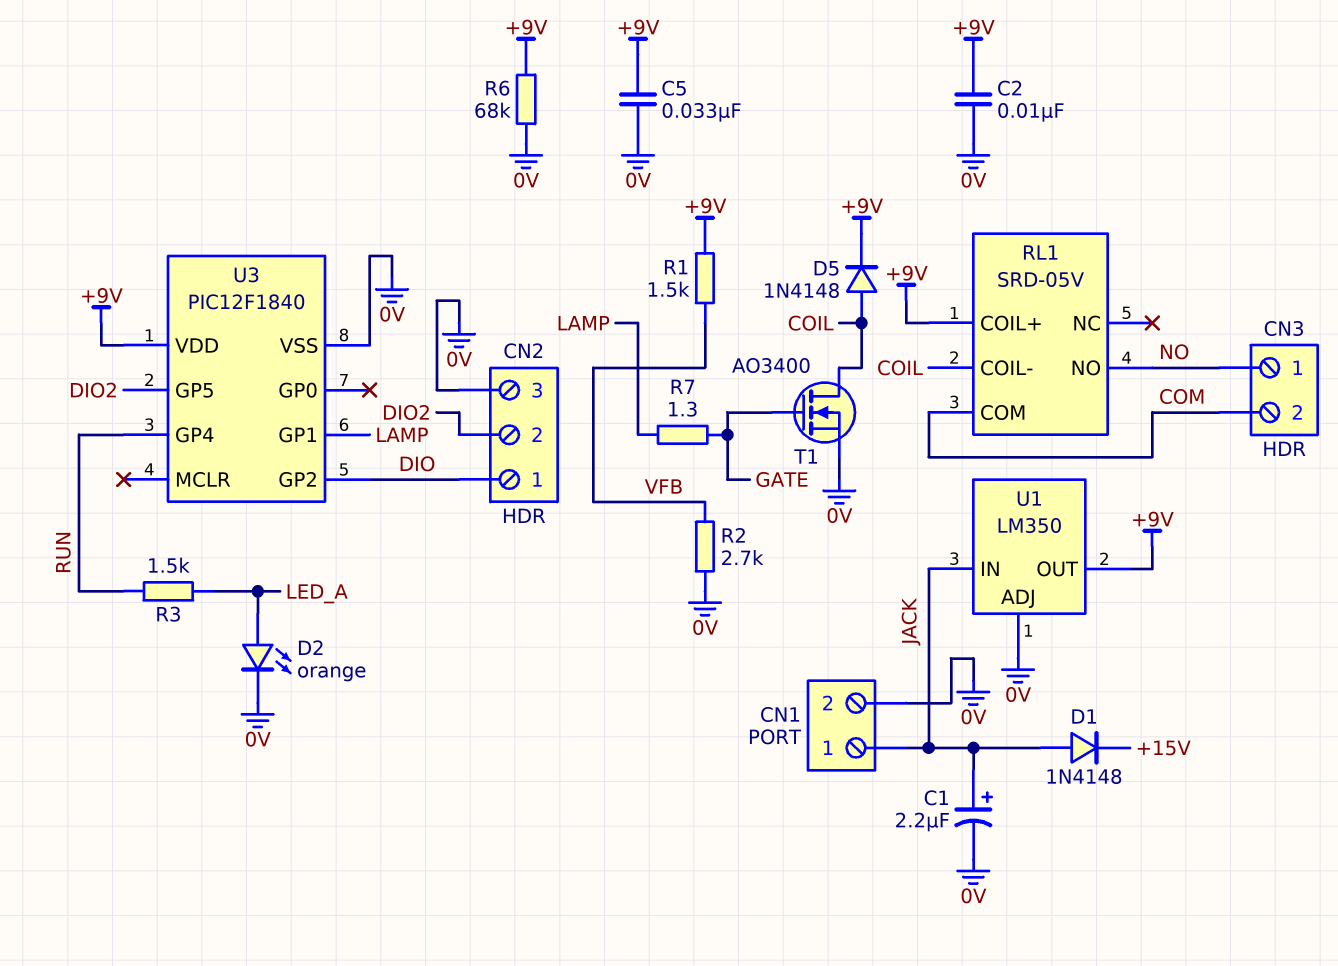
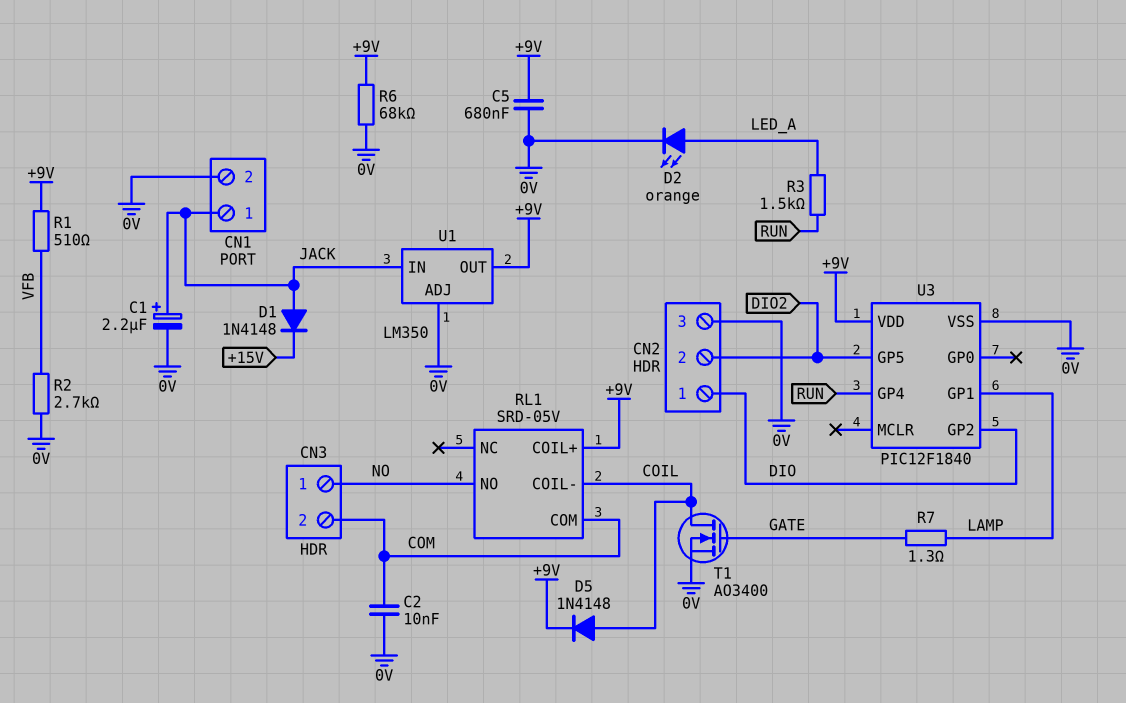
C2: 10nF (+9V, 0V) -> 10nF (0V, COM)
C5: 33nF (+9V, 0V) -> 680nF (+9V, 0V)
R1: 1.5k (+9V, VFB) -> 510 (+9V, VFB)

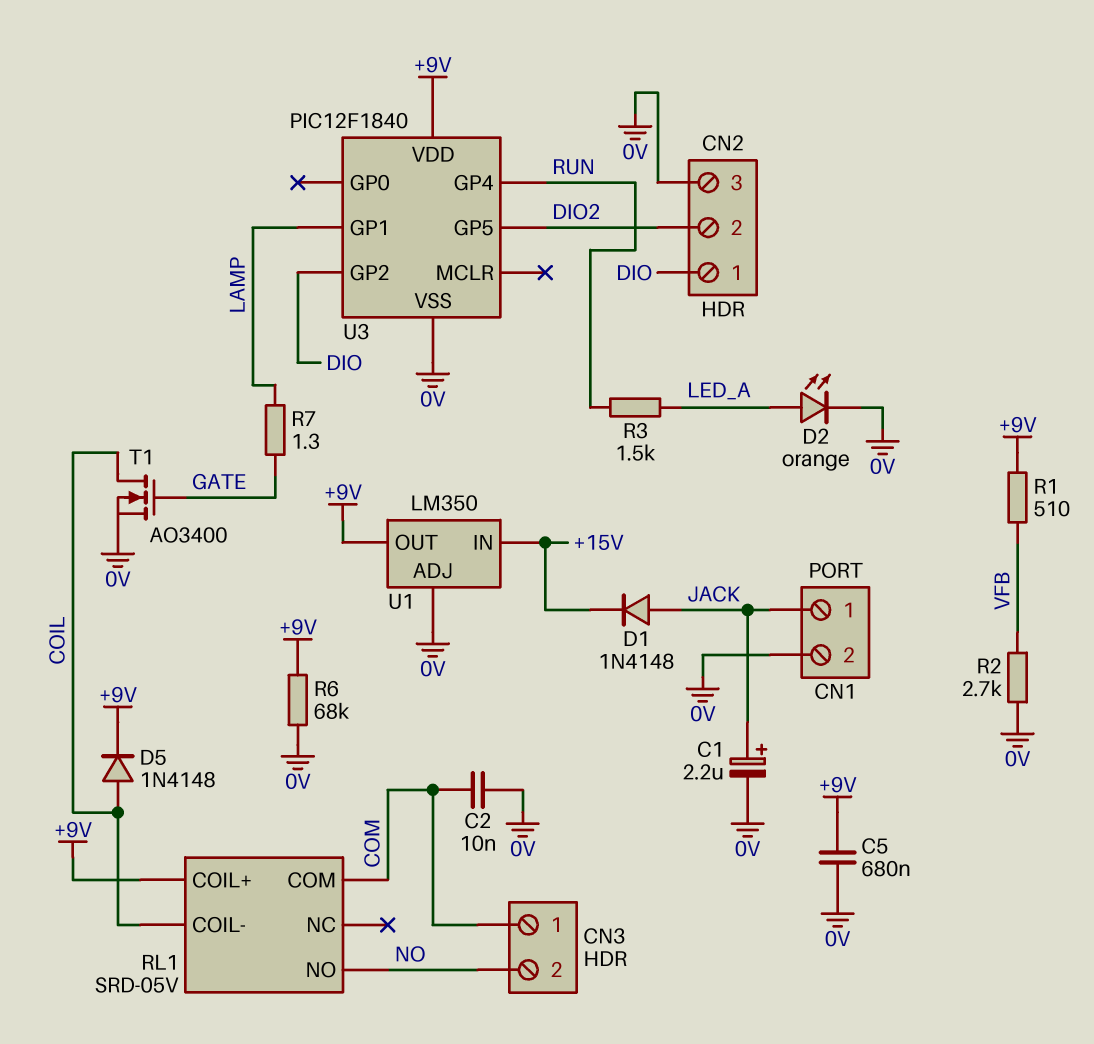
CN3 pin 1: NO -> COM
CN3 pin 2: COM -> NO
U1 pin IN: JACK -> +15V

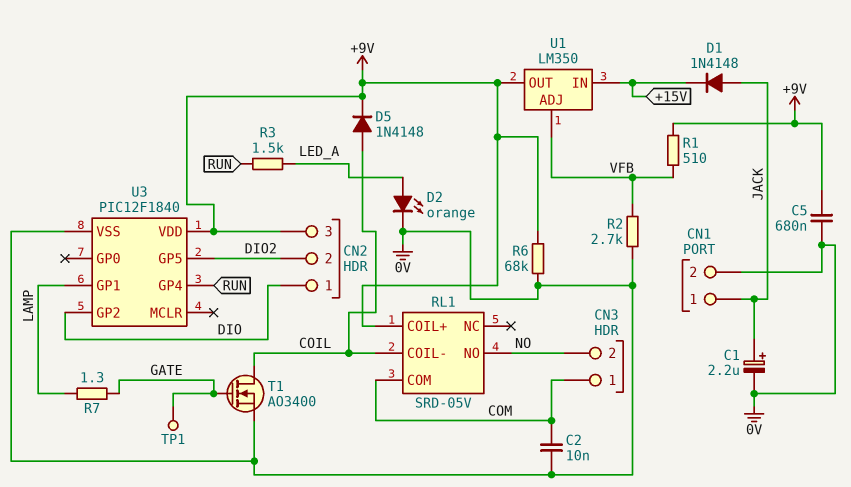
CN2 pin 3: 0V -> +9V
TP1: none -> test point (GATE)
U1 pin ADJ: 0V -> VFB

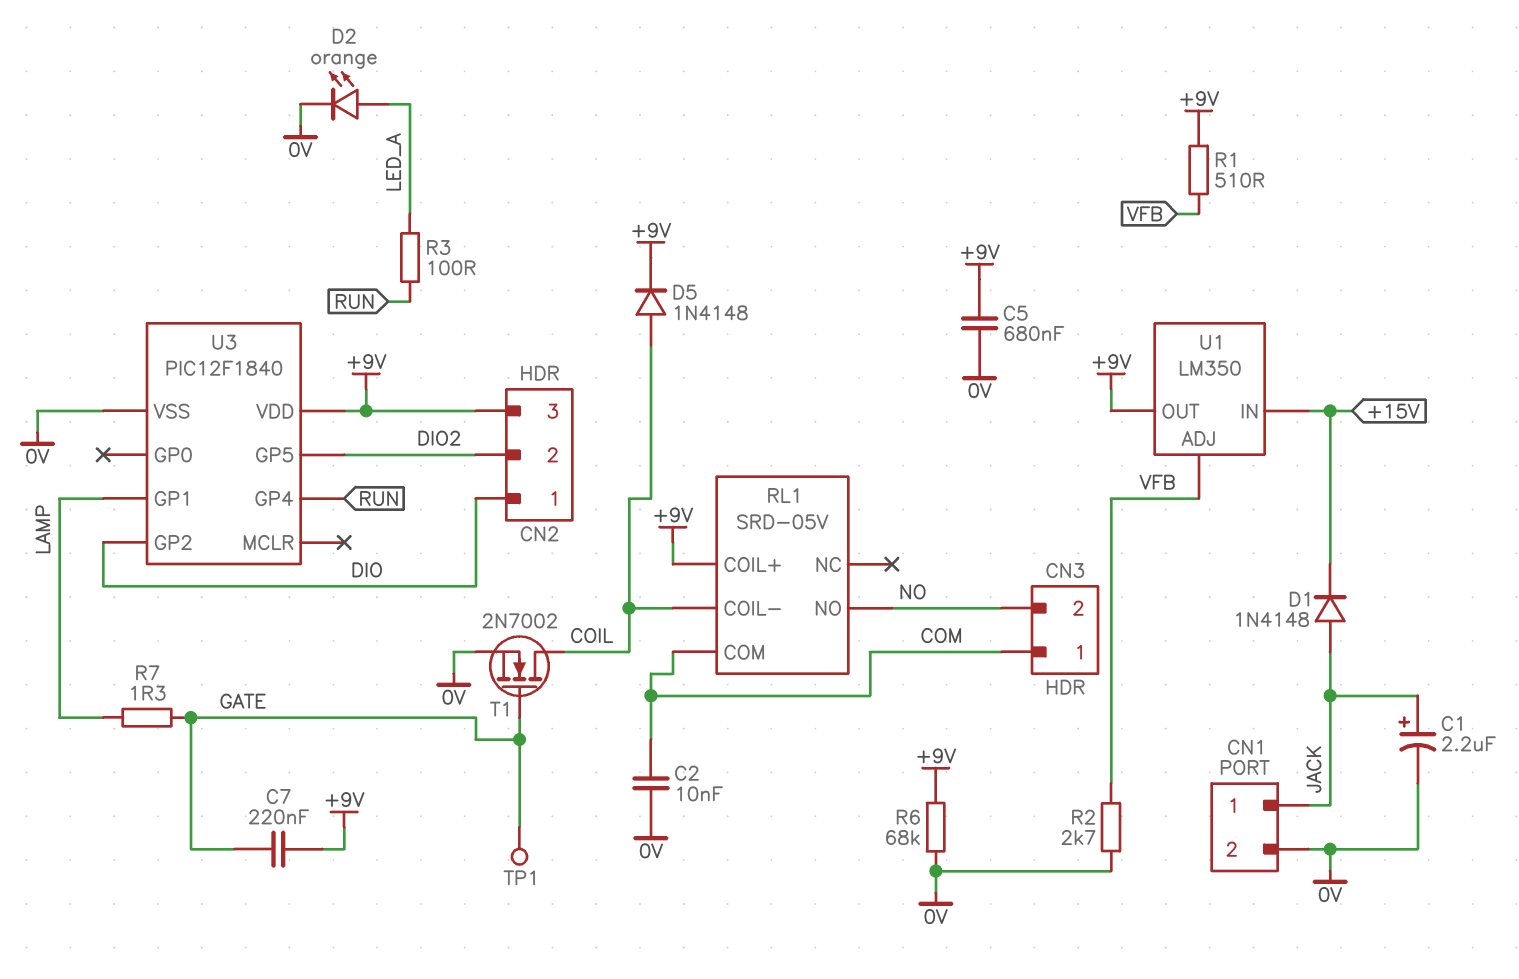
C7: none -> 220nF (+9V, GATE)
R3: 1.5k (LED_A, RUN) -> 100 (LED_A, RUN)
T1: NMOS AO3400 (G GATE, D COIL, S 0V) -> NMOS 2N7002 (G GATE, D COIL, S 0V)

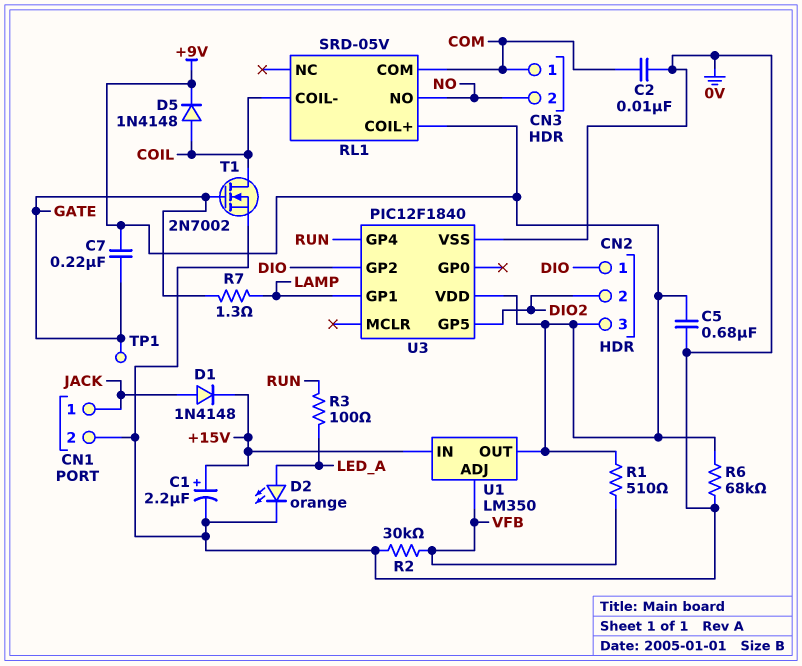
C1: 2.2uF (plus JACK, minus 0V) -> 2.2uF (plus +15V, minus 0V)
R2: 2.7k (0V, VFB) -> 30k (0V, VFB)

